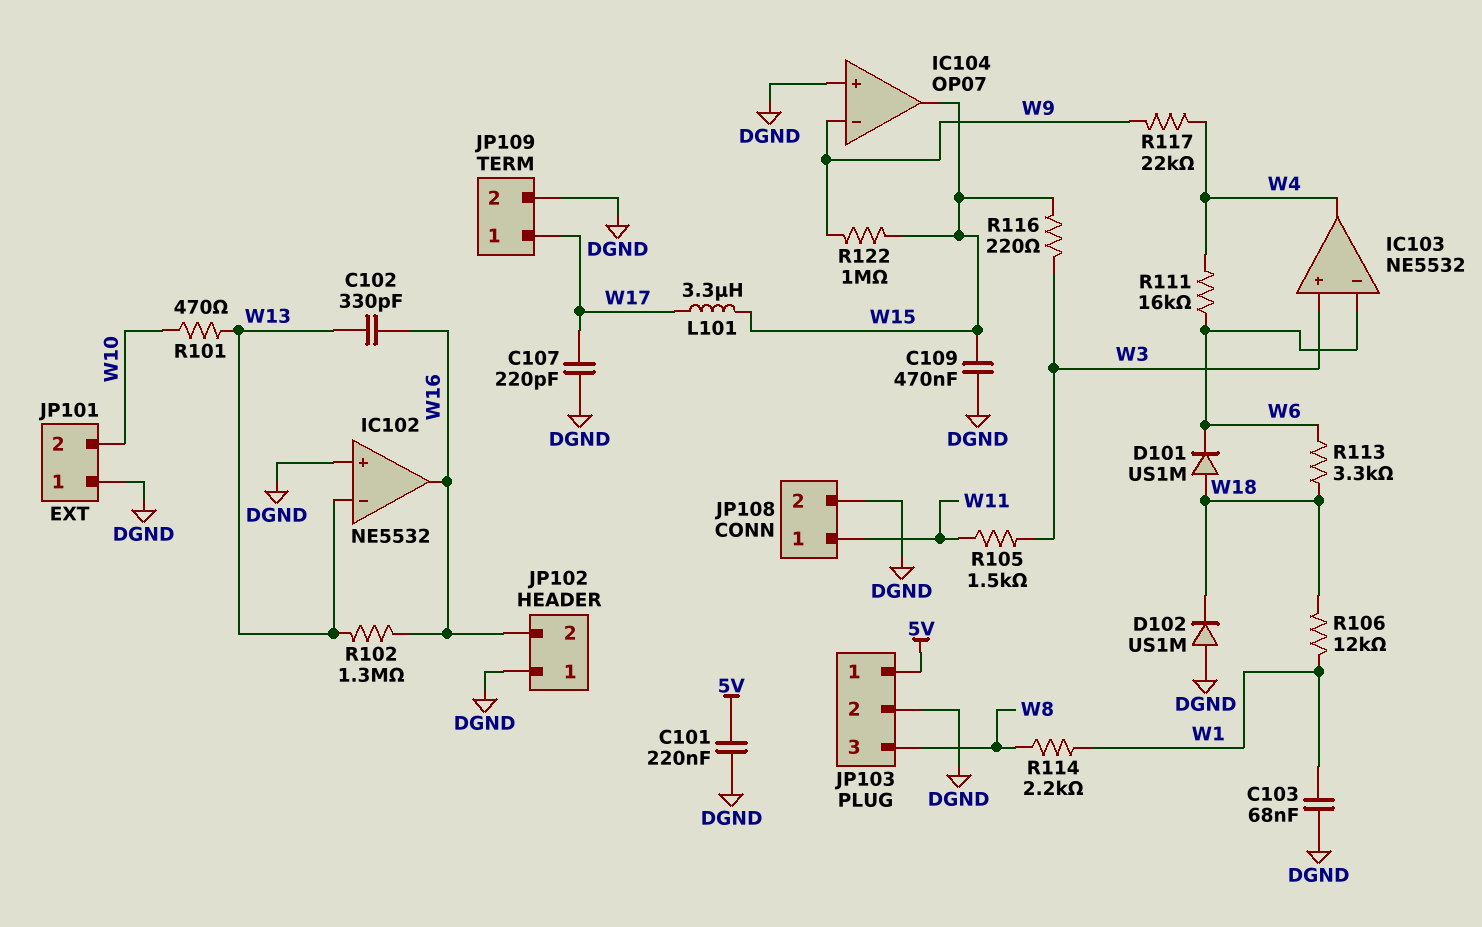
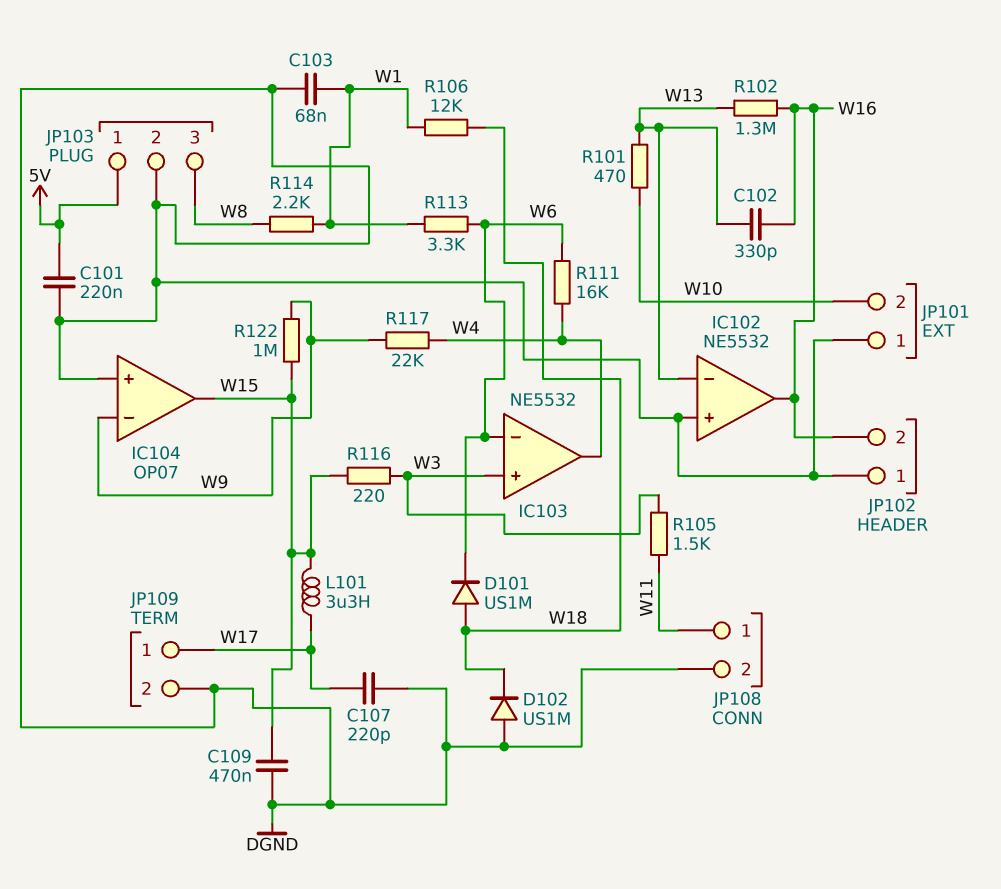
R113: 3.3k (W6, W18) -> 3.3k (W1, W6)

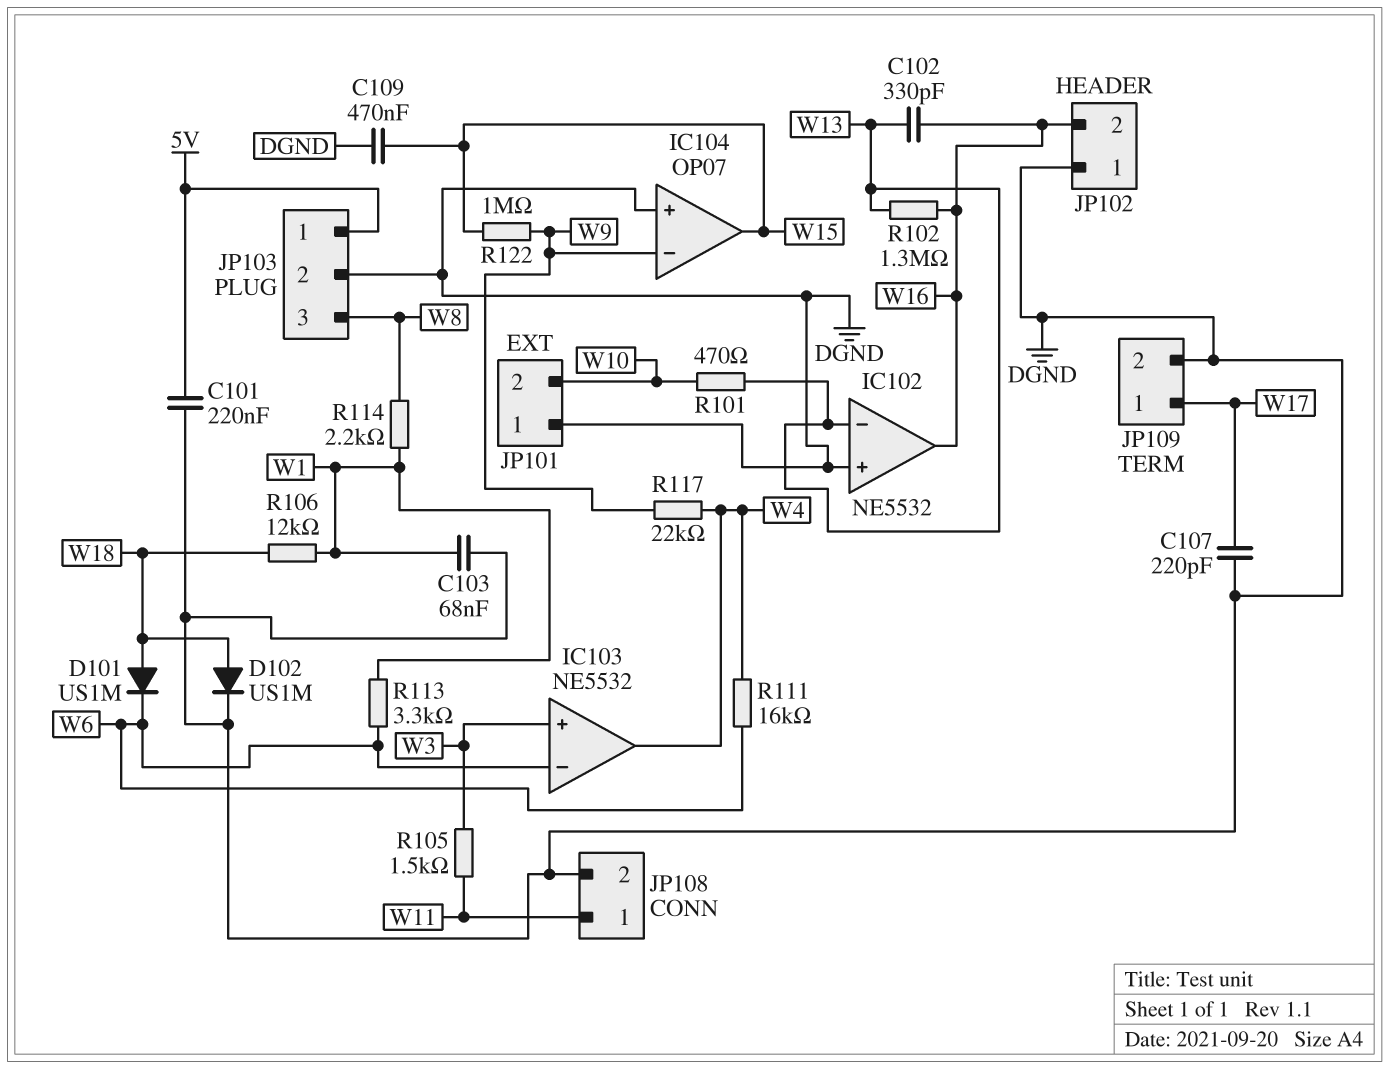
D102: diode US1M (A DGND, K W18) -> diode US1M (A W18, K DGND)
L101: 3.3uH (W15, W17) -> none
R116: 220 (W3, W15) -> none

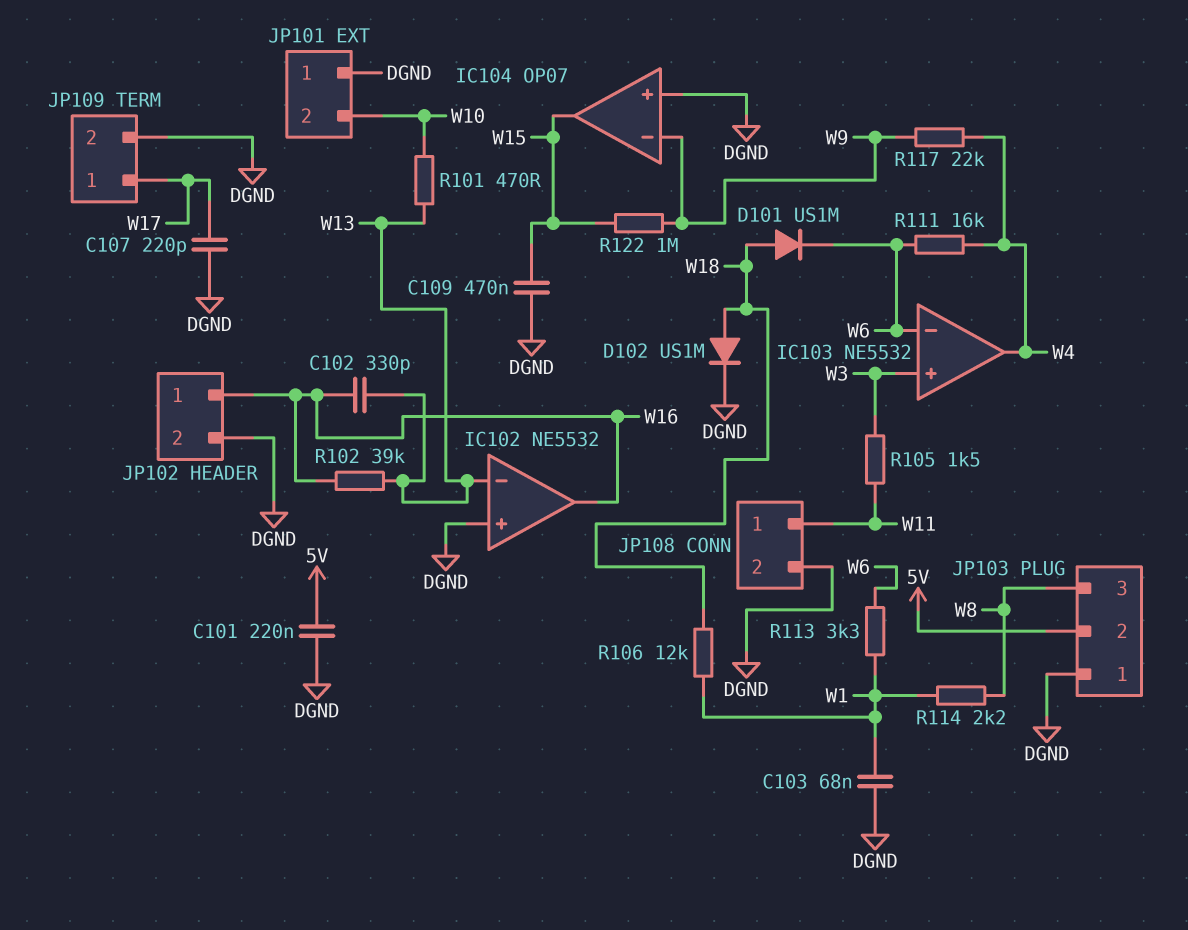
JP102 pin 1: DGND -> W16
JP102 pin 2: W16 -> DGND
JP103 pin 1: 5V -> DGND
JP103 pin 2: DGND -> 5V
R102: 1.3M (W13, W16) -> 39k (W13, W16)

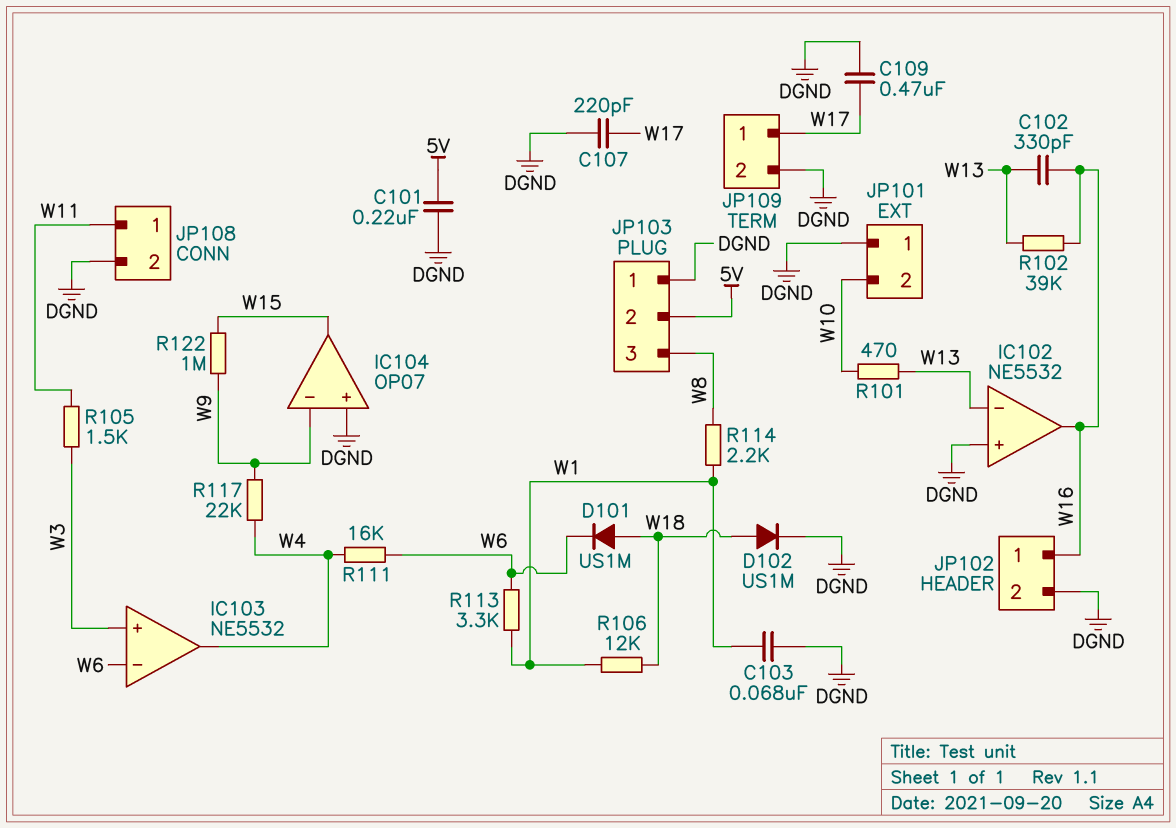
C109: 470nF (DGND, W15) -> 470nF (DGND, W17)

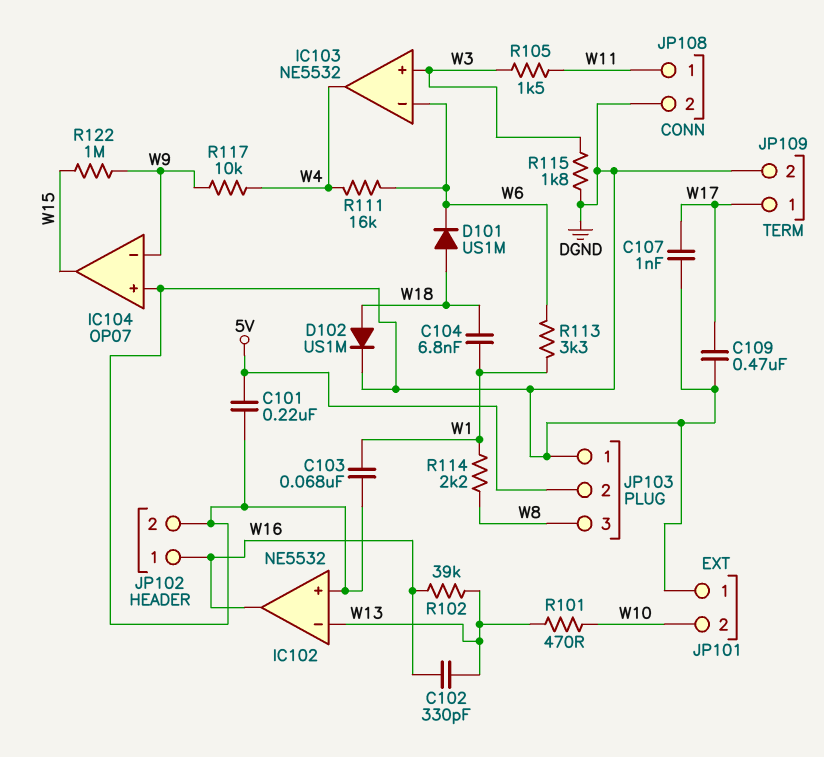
C104: none -> 6.8nF (W1, W18)
C107: 220pF (DGND, W17) -> 1nF (DGND, W17)
R106: 12k (W1, W18) -> none
R115: none -> 1.8k (DGND, W3)
R117: 22k (W4, W9) -> 10k (W4, W9)

